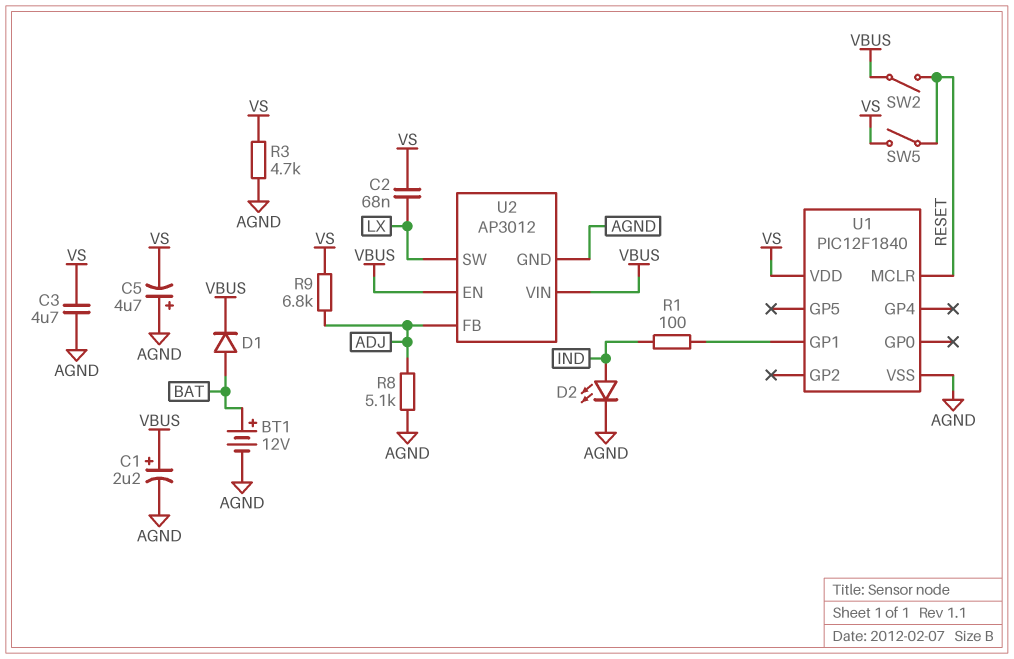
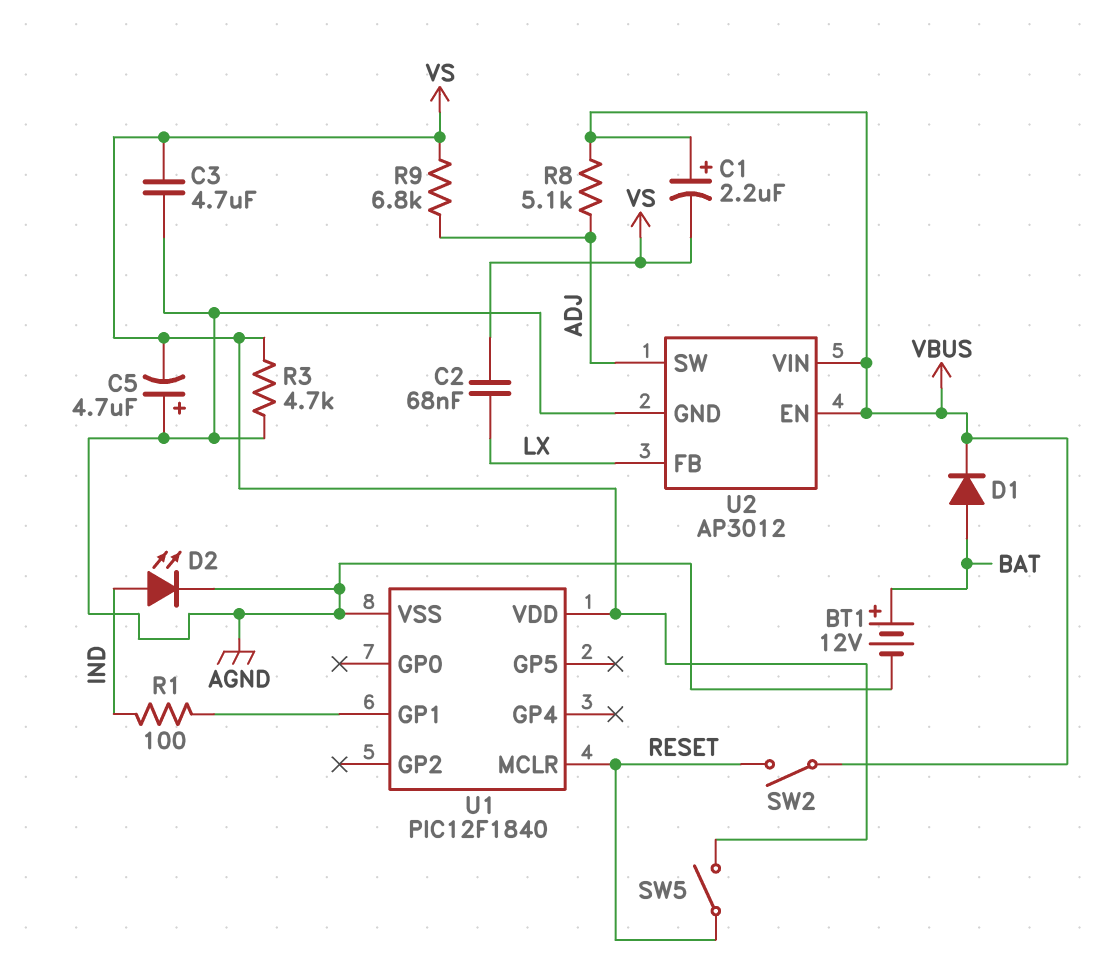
C1: 2.2uF (plus VBUS, minus AGND) -> 2.2uF (plus VBUS, minus VS)
R8: 5.1k (ADJ, AGND) -> 5.1k (ADJ, VBUS)
U2 pin FB: ADJ -> LX
U2 pin SW: LX -> ADJ

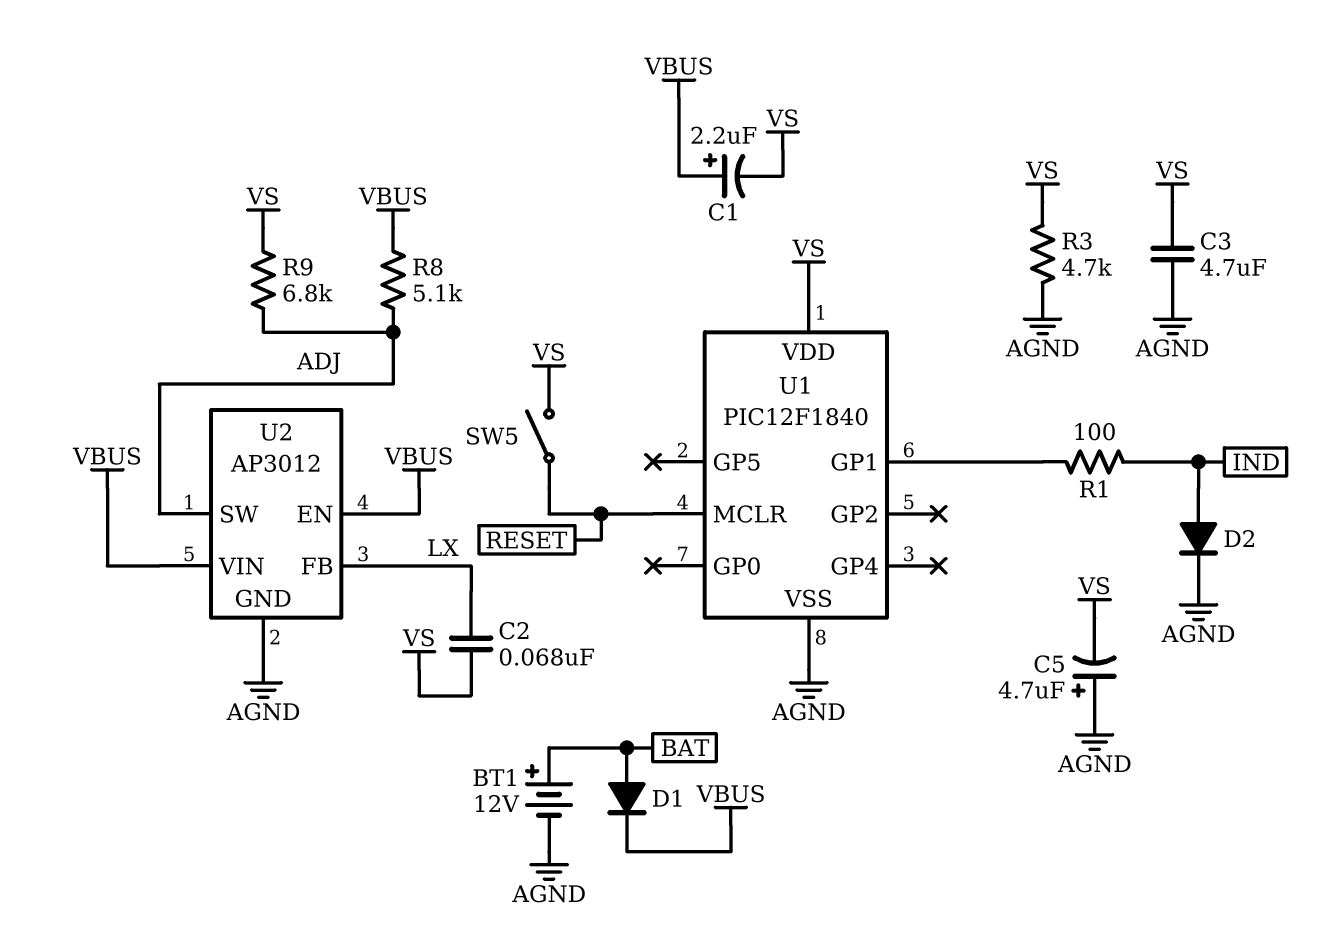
D2: LED (A IND, K AGND) -> diode (A IND, K AGND)
SW2: switch (RESET, VBUS) -> none

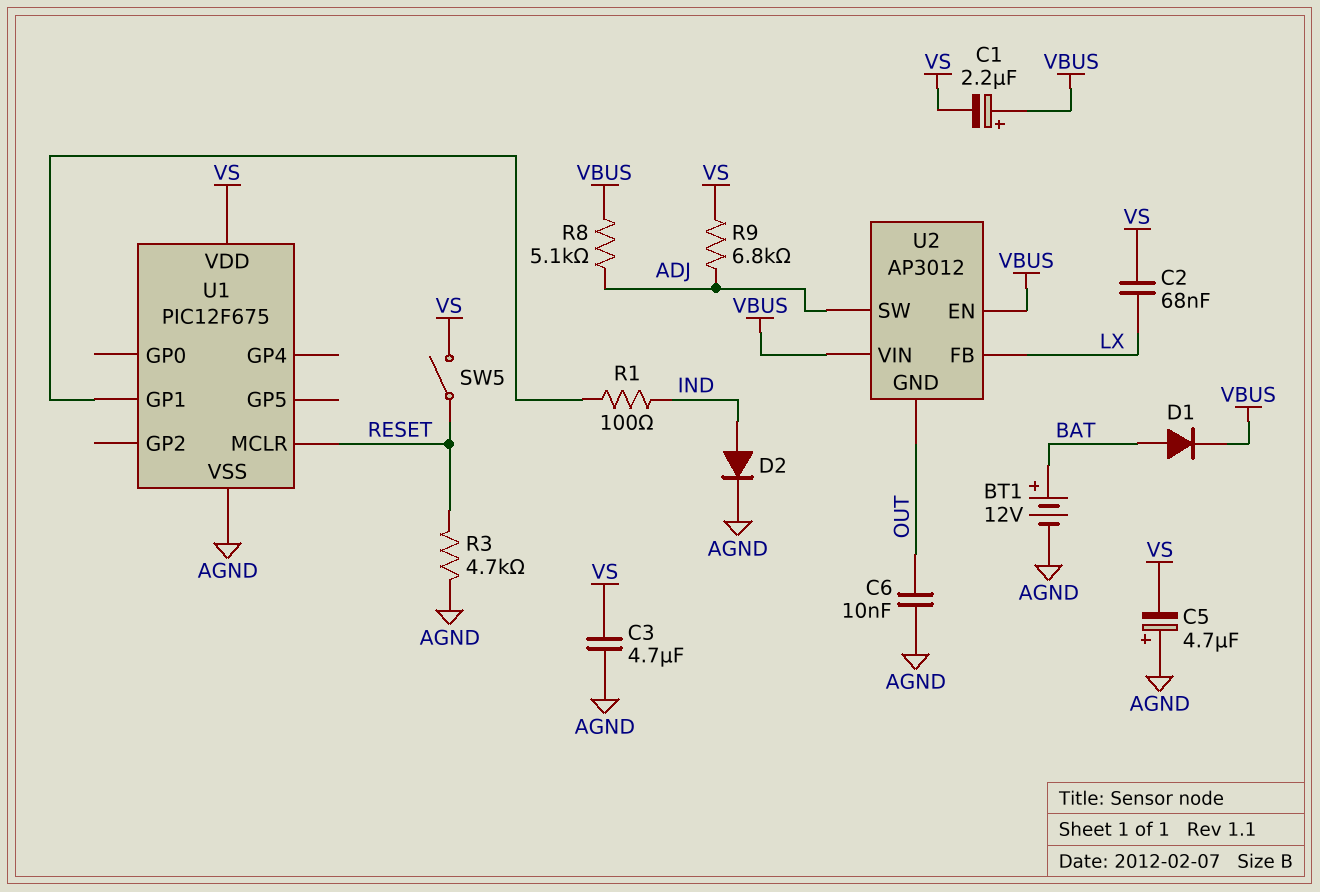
C6: none -> 10nF (AGND, OUT)
R3: 4.7k (AGND, VS) -> 4.7k (AGND, RESET)
U1: PIC12F1840 -> PIC12F675
U2 pin GND: AGND -> OUT

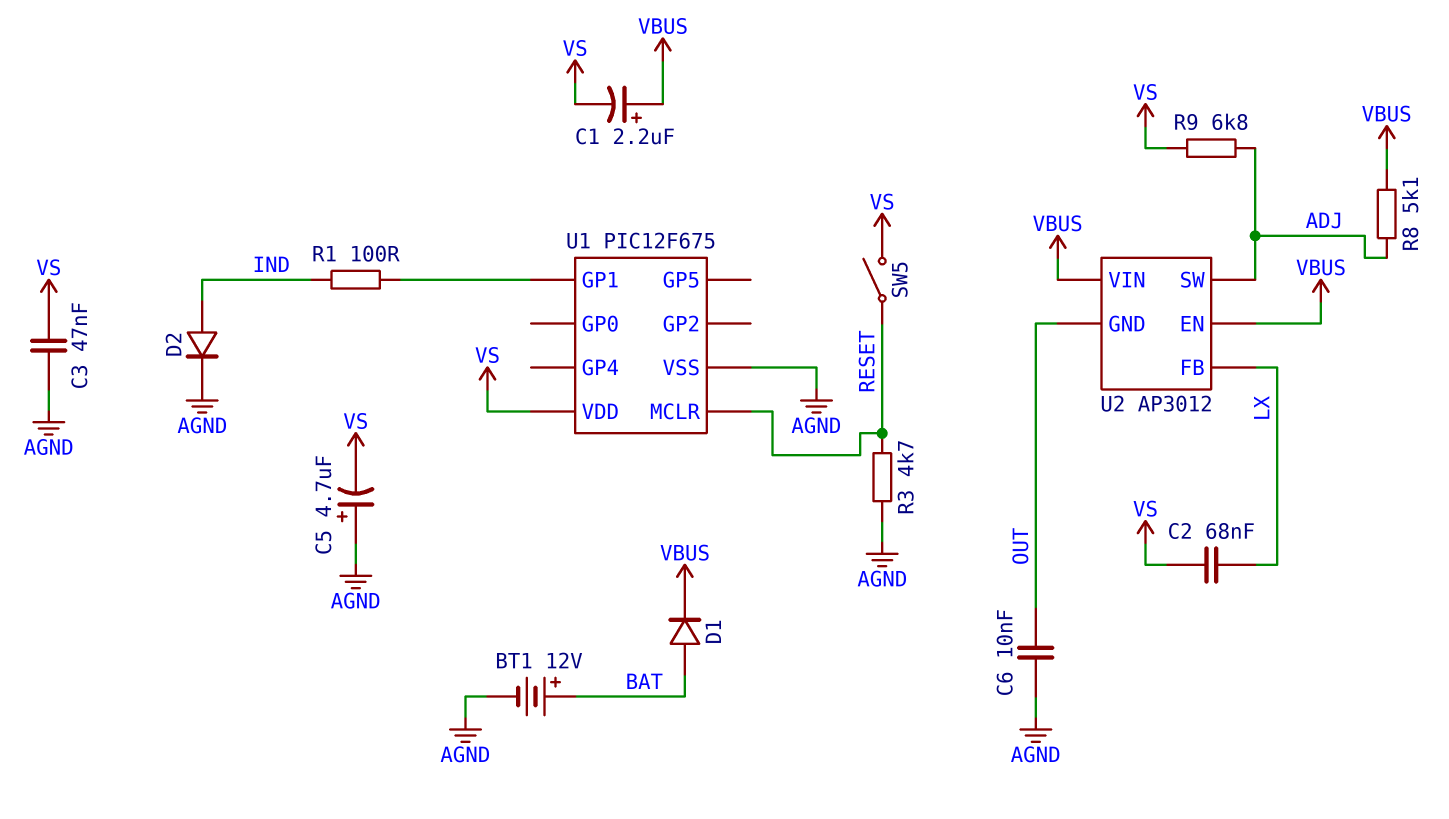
C3: 4.7uF (AGND, VS) -> 47nF (AGND, VS)

